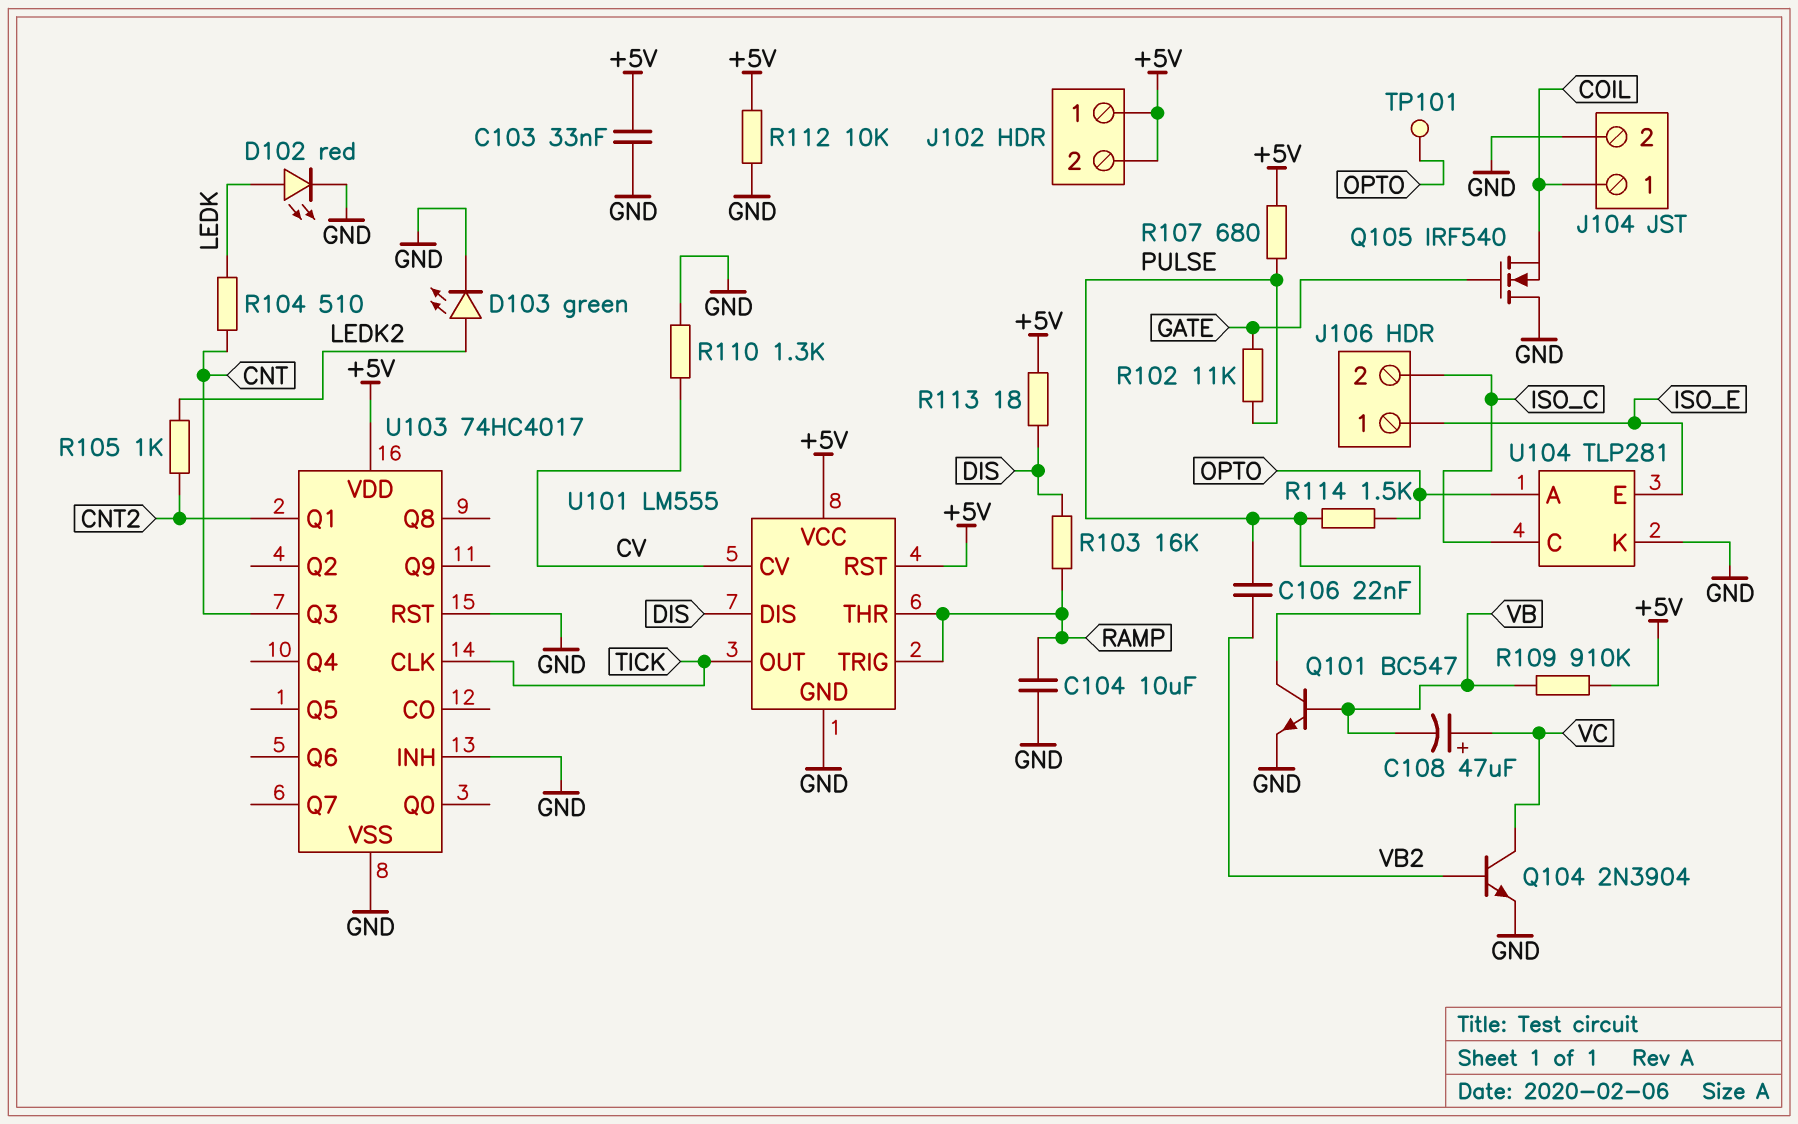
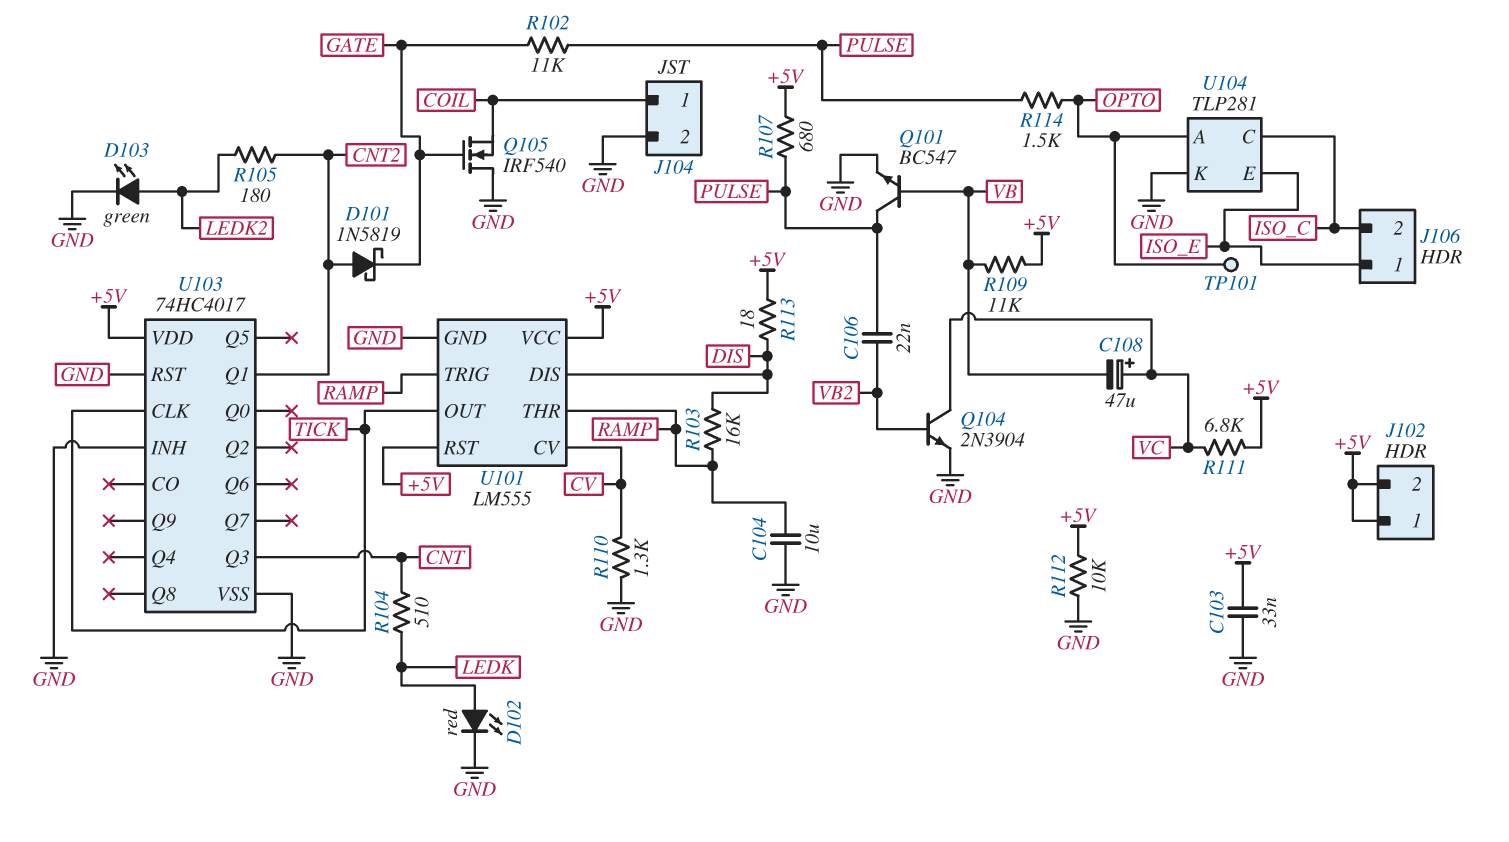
D101: none -> schottky 1N5819 (A CNT2, K GATE)
R105: 1k (CNT2, LEDK2) -> 180 (CNT2, LEDK2)
R109: 910k (+5V, VB) -> 11k (+5V, VB)
R111: none -> 6.8k (+5V, VC)

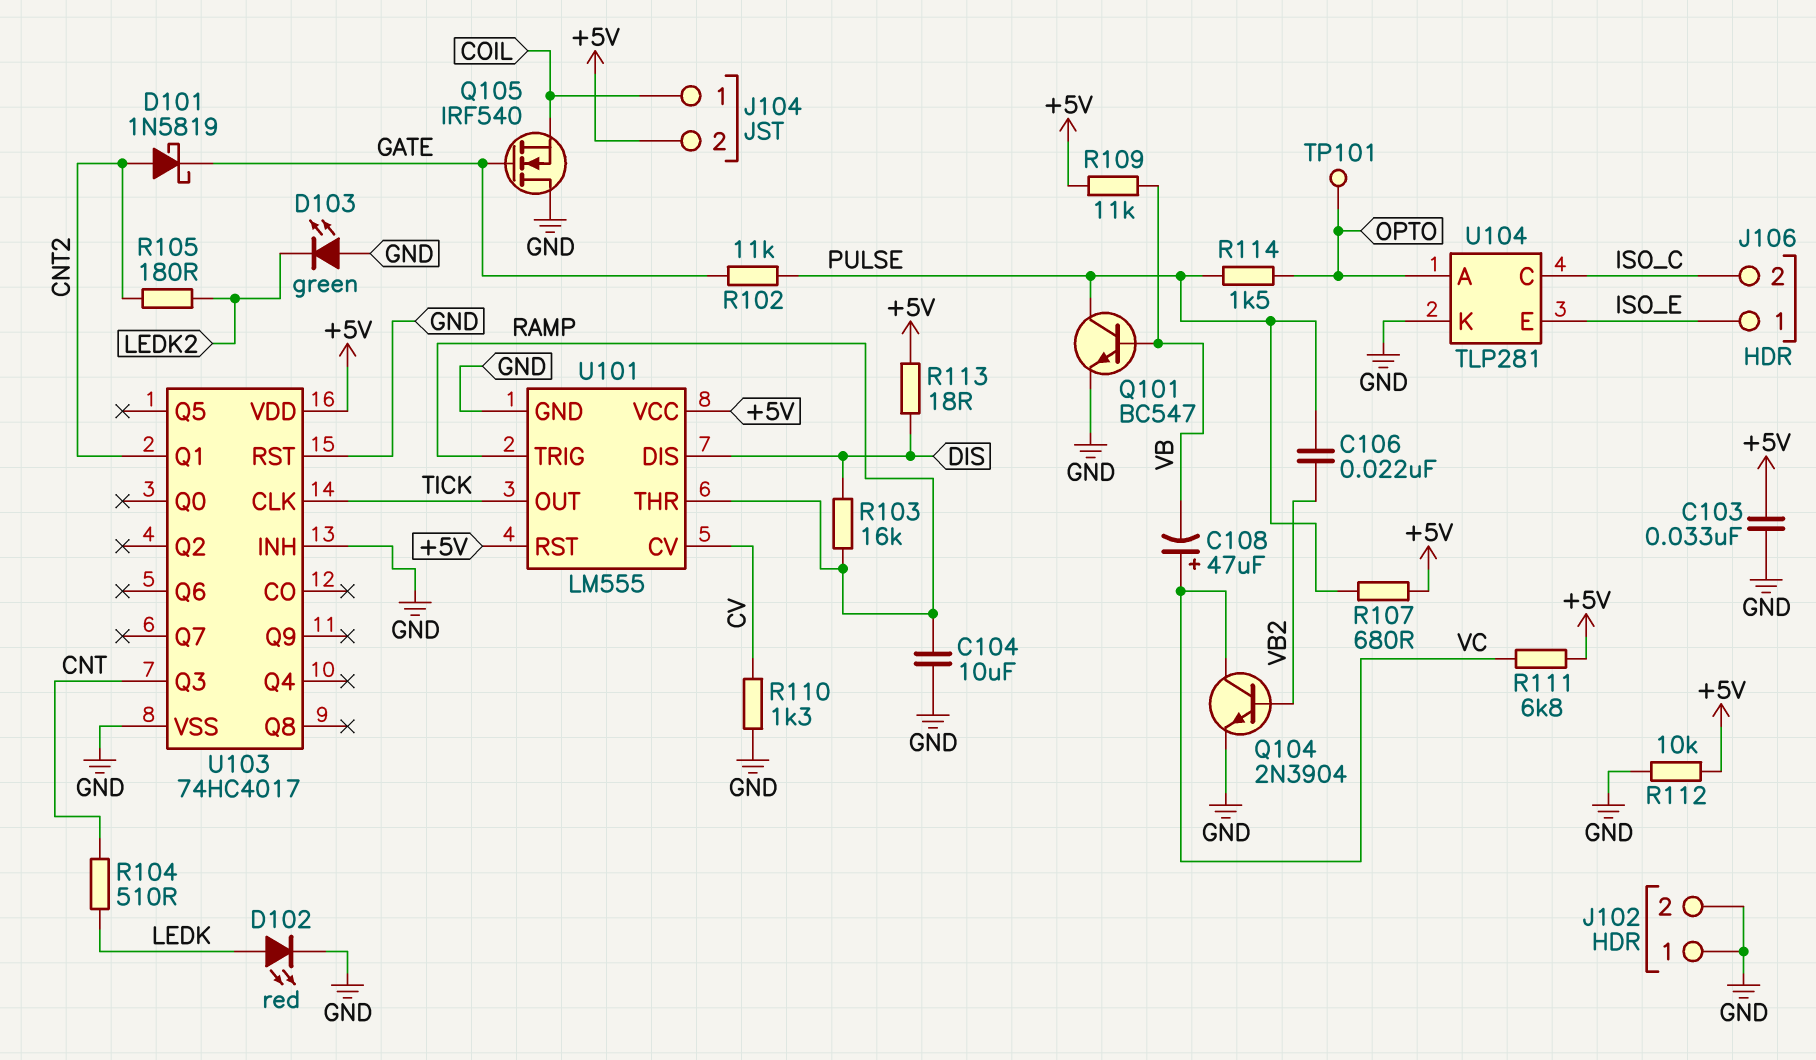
D103: LED green (A LEDK2, K GND) -> LED green (A GND, K LEDK2)
J102 pin 1: +5V -> GND
J102 pin 2: +5V -> GND
J104 pin 2: GND -> +5V

